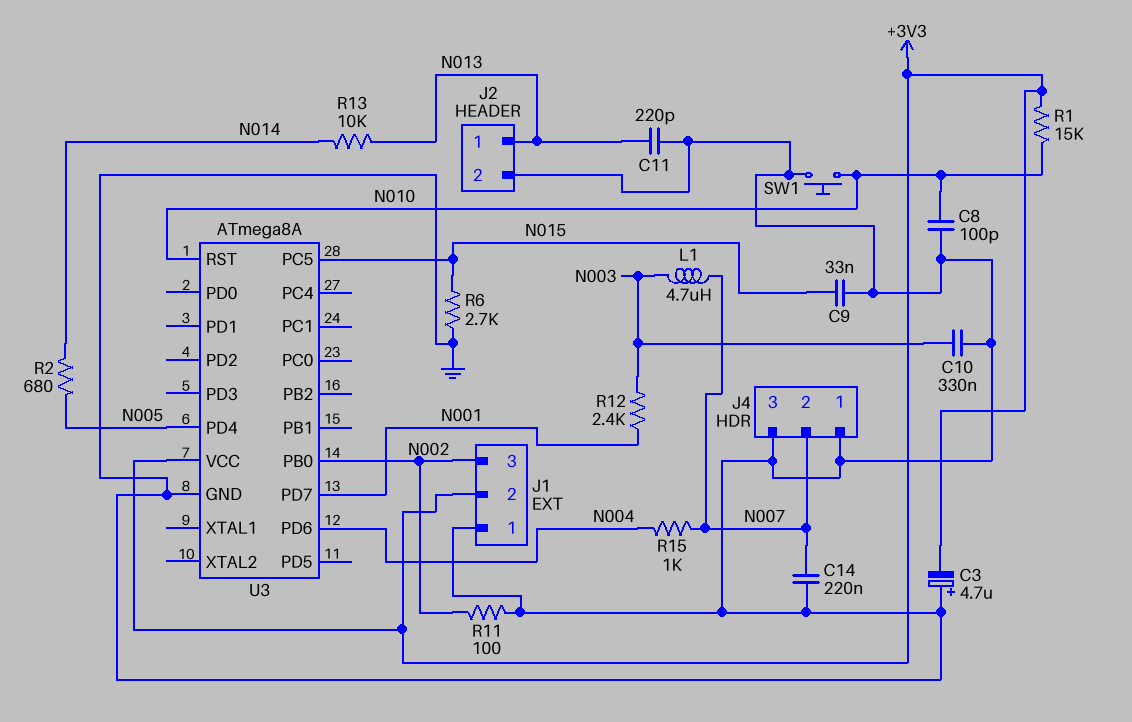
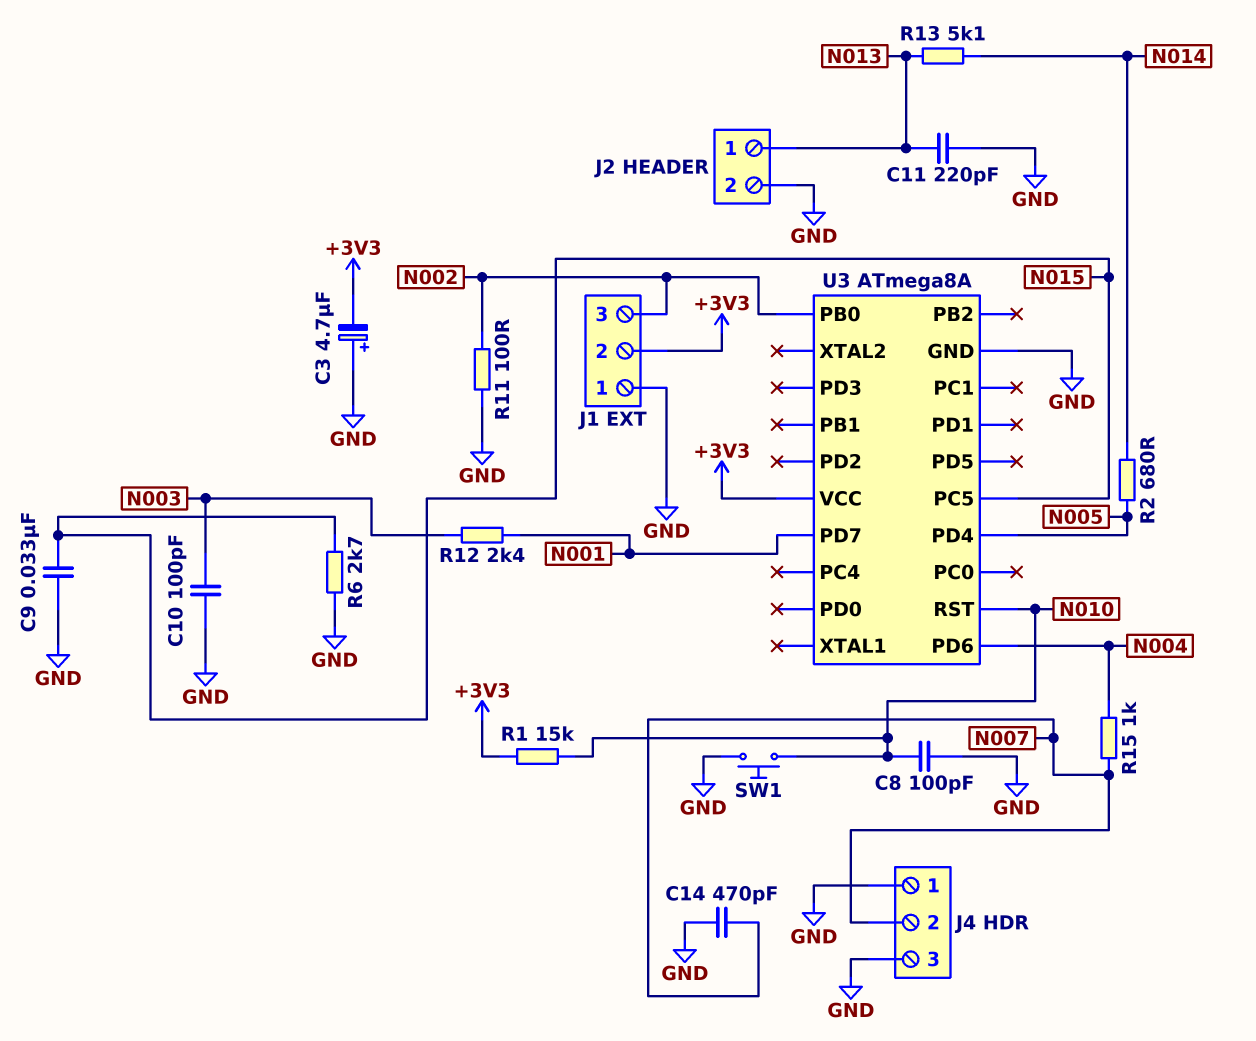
C10: 330nF (GND, N003) -> 100pF (GND, N003)
C14: 220nF (GND, N007) -> 470pF (GND, N007)
L1: 4.7uH (N003, N007) -> none
R13: 10k (N013, N014) -> 5.1k (N013, N014)

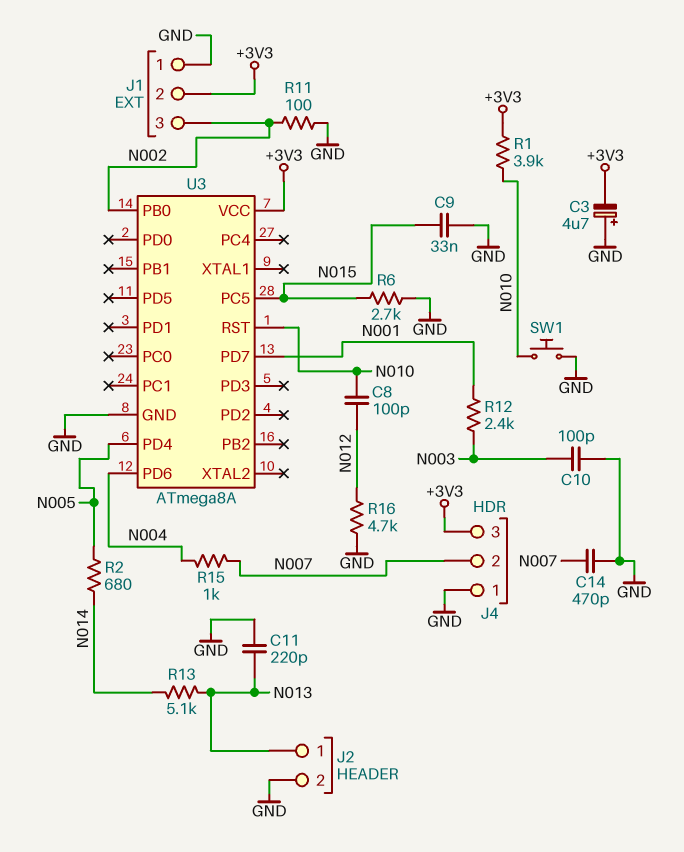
C8: 100pF (GND, N010) -> 100pF (N010, N012)
J4 pin 3: GND -> +3V3
R1: 15k (+3V3, N010) -> 3.9k (+3V3, N010)
R16: none -> 4.7k (GND, N012)

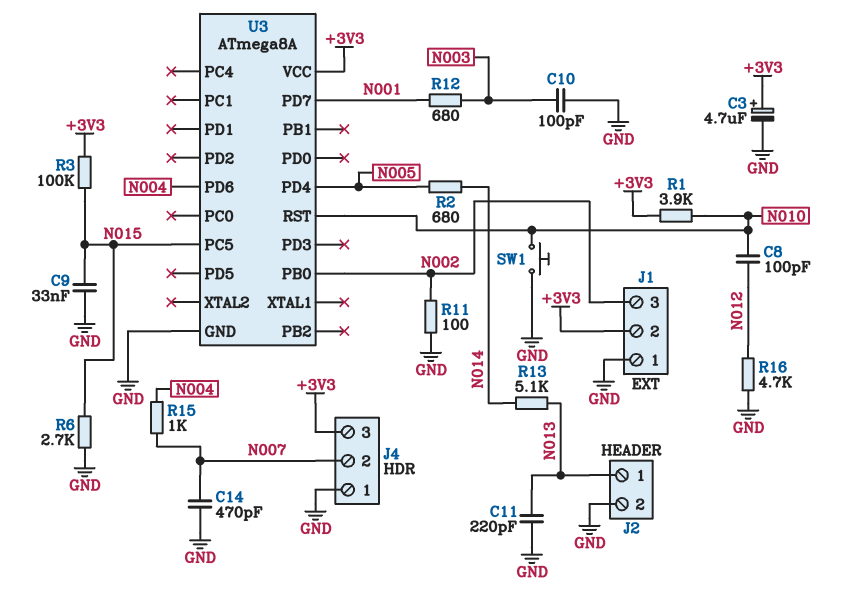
C3: 4.7uF (plus GND, minus +3V3) -> 4.7uF (plus +3V3, minus GND)
R3: none -> 100k (+3V3, N015)
R12: 2.4k (N001, N003) -> 680 (N001, N003)

